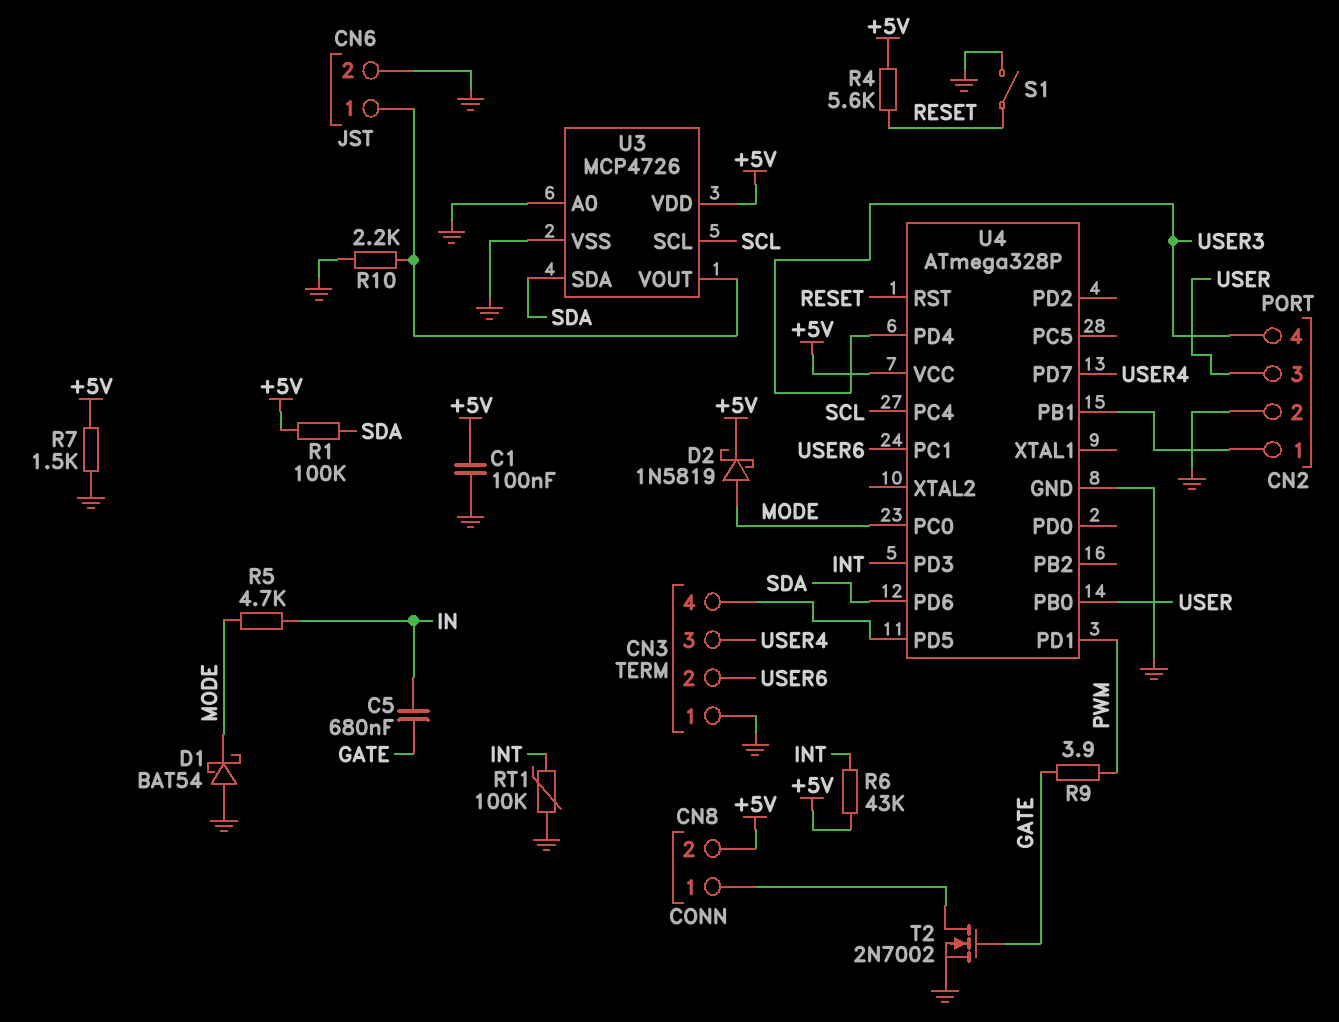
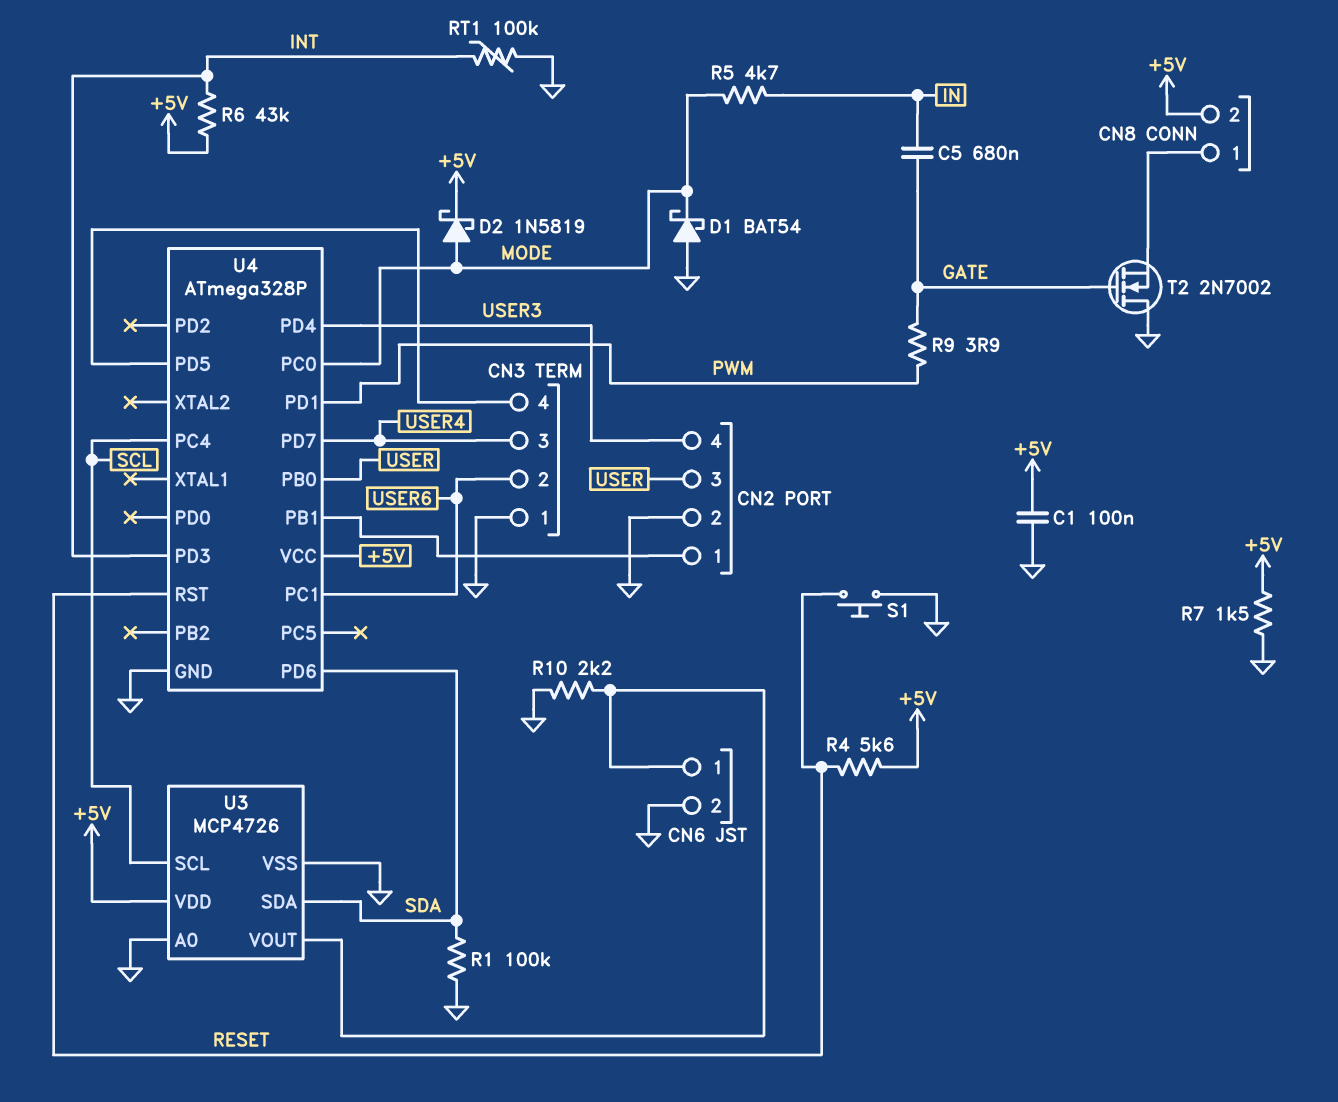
R1: 100k (+5V, SDA) -> 100k (GND, SDA)
S1: switch (GND, RESET) -> button (GND, RESET)
T2: NMOS 2N7002 (G GATE, D CN8/1, S GND) -> NMOS 2N7002 (G GATE, D GND, S CN8/1)

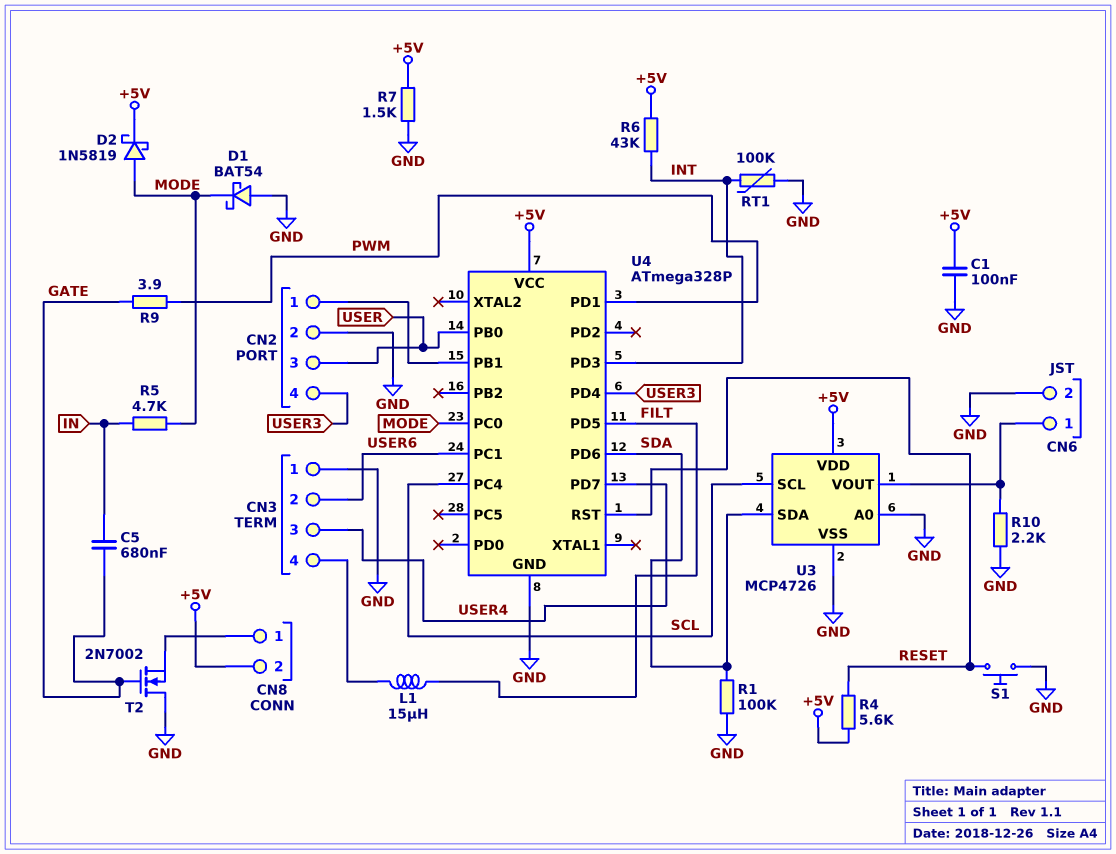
L1: none -> 15uH (CN3/4, FILT)
U4 pin PD5: CN3/4 -> FILT

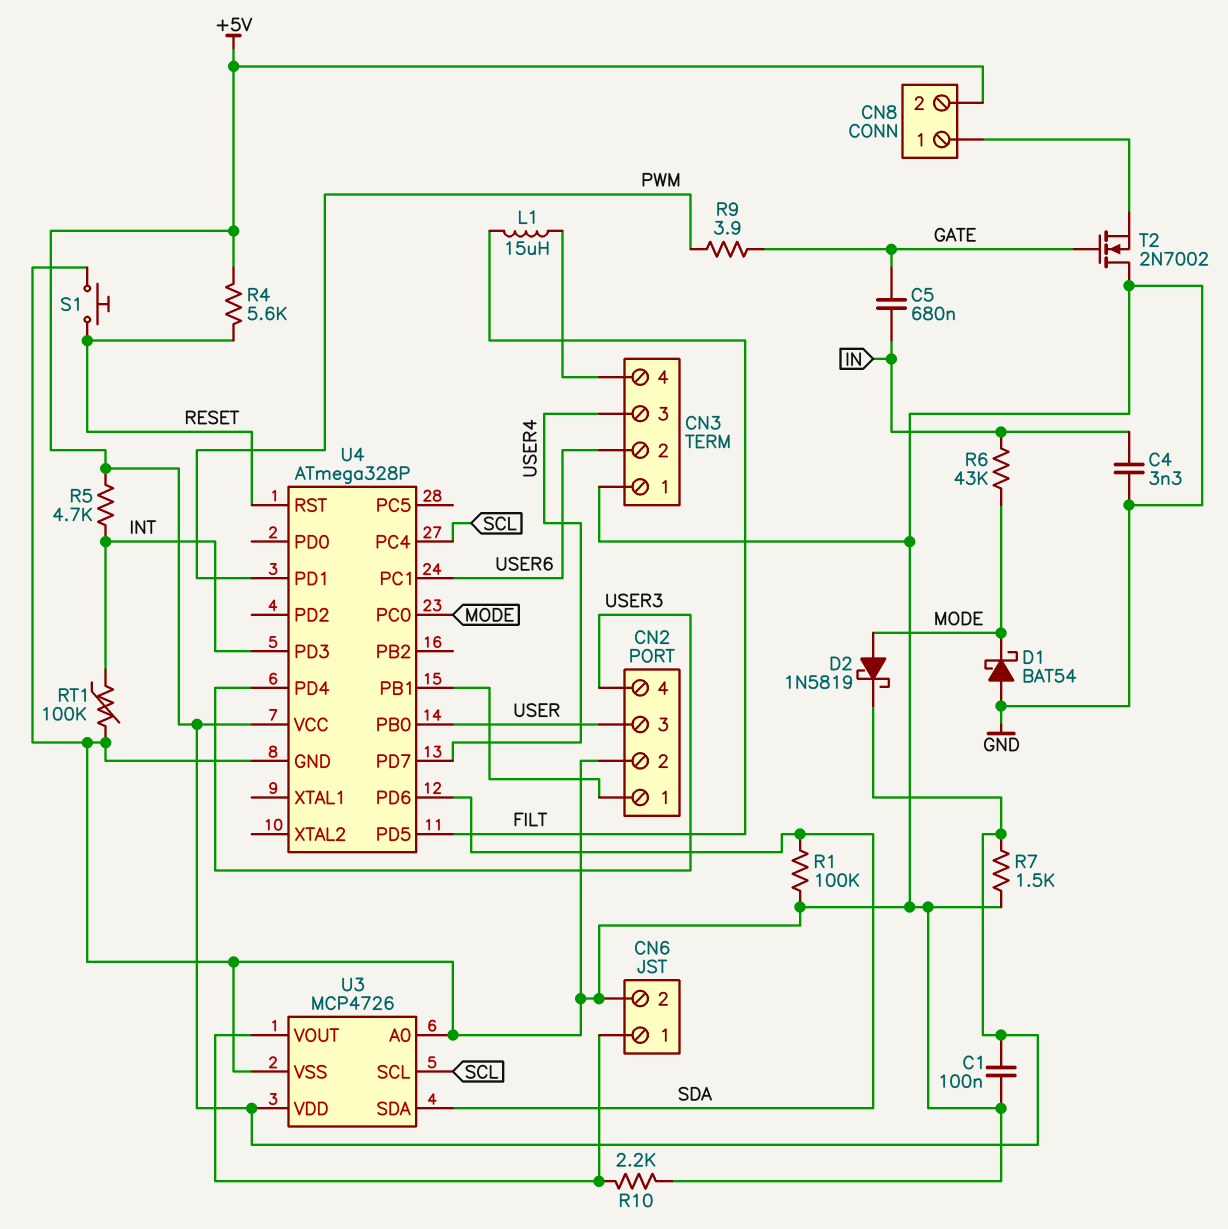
C4: none -> 3.3nF (GND, IN)
R5: 4.7k (IN, MODE) -> 4.7k (+5V, INT)
R6: 43k (+5V, INT) -> 43k (IN, MODE)

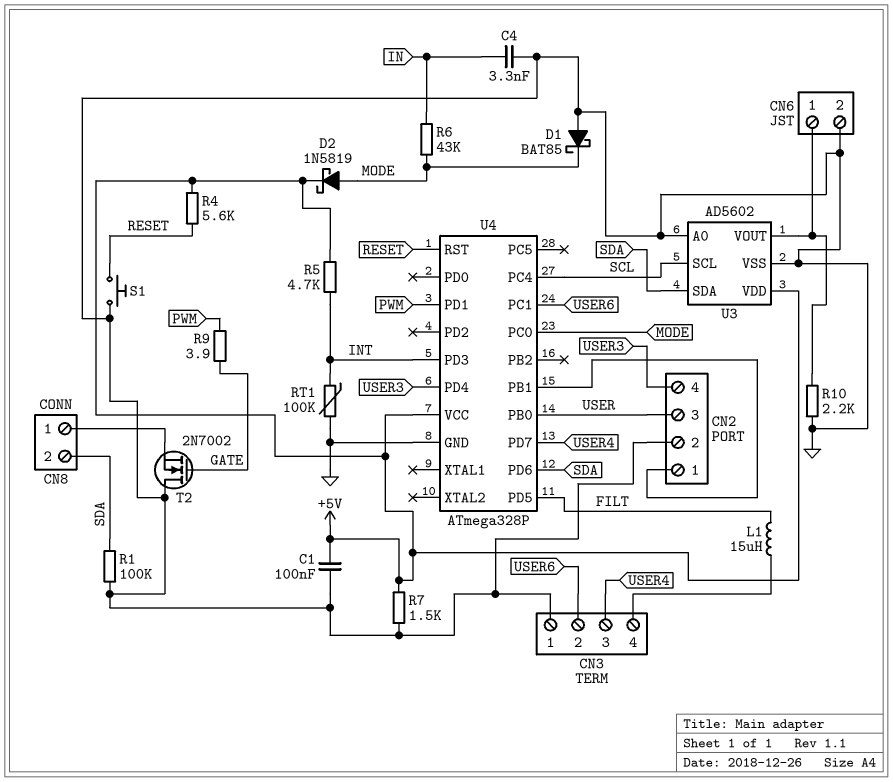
C5: 680nF (GATE, IN) -> none
CN8 pin 2: +5V -> SDA
D1: schottky BAT54 (A GND, K MODE) -> schottky BAT85 (A GND, K MODE)
U3: MCP4726 -> AD5602

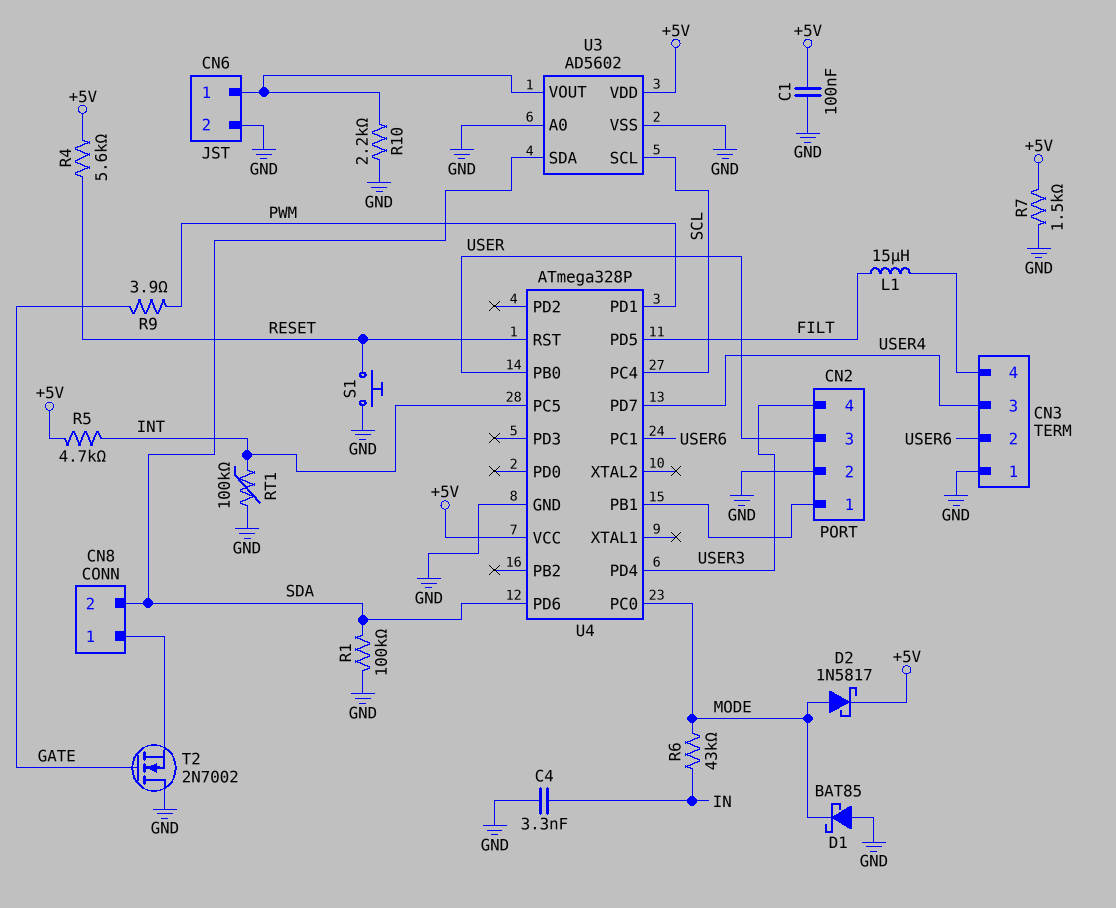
D2: schottky 1N5819 (A MODE, K +5V) -> schottky 1N5817 (A MODE, K +5V)
U4 pin PC5: none -> INT
U4 pin PD3: INT -> none

